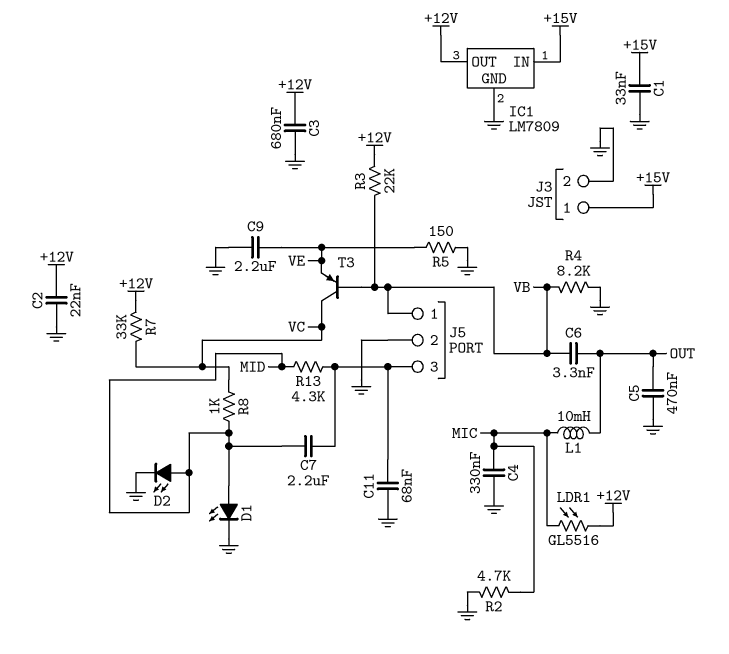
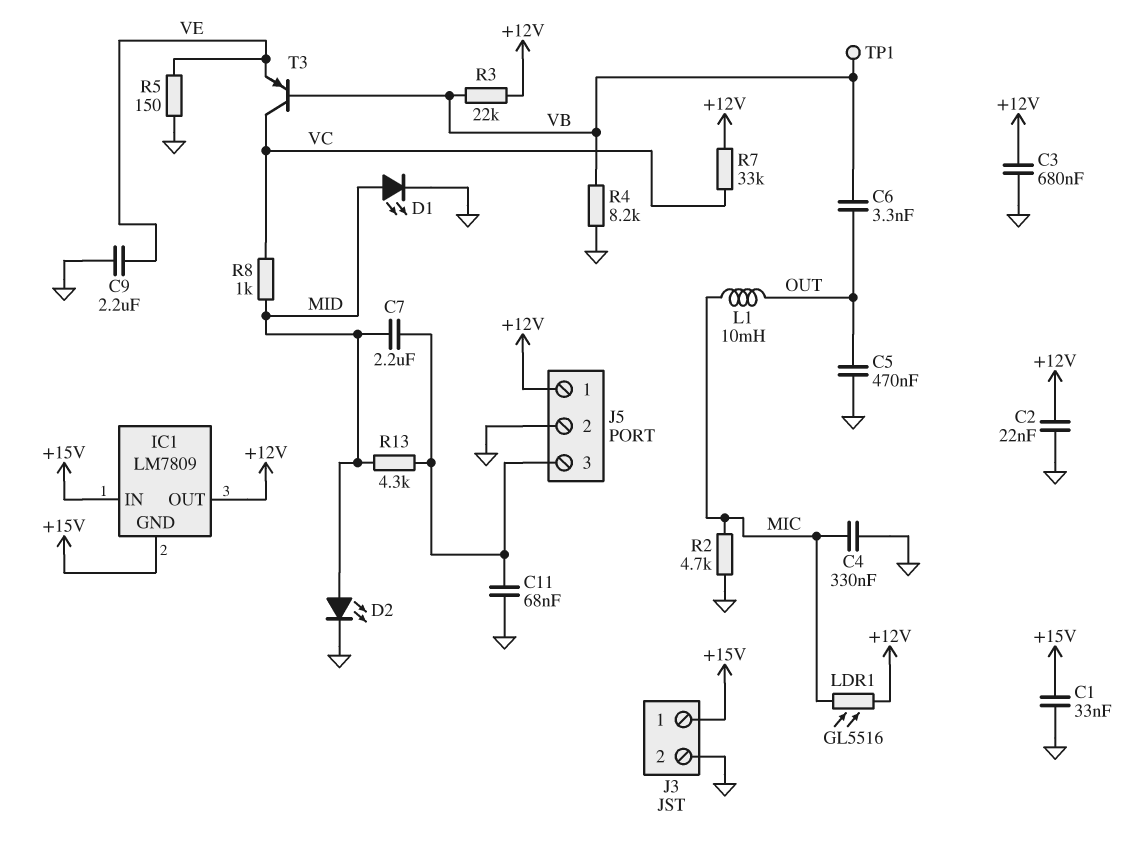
IC1 pin GND: GND -> +15V
J5 pin 1: VB -> +12V
TP1: none -> test point (VB)

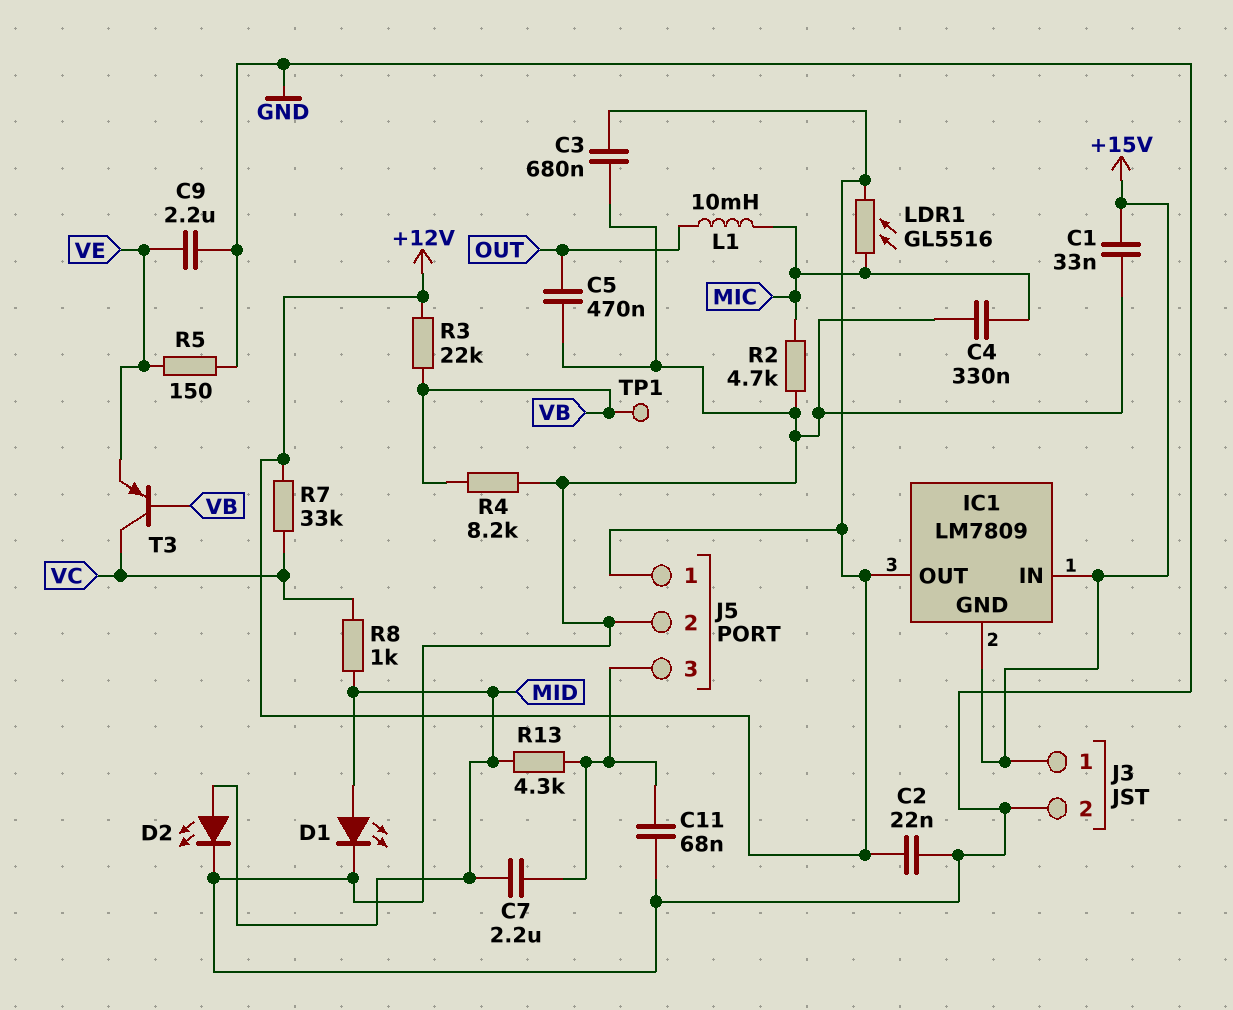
C6: 3.3nF (OUT, VB) -> none

